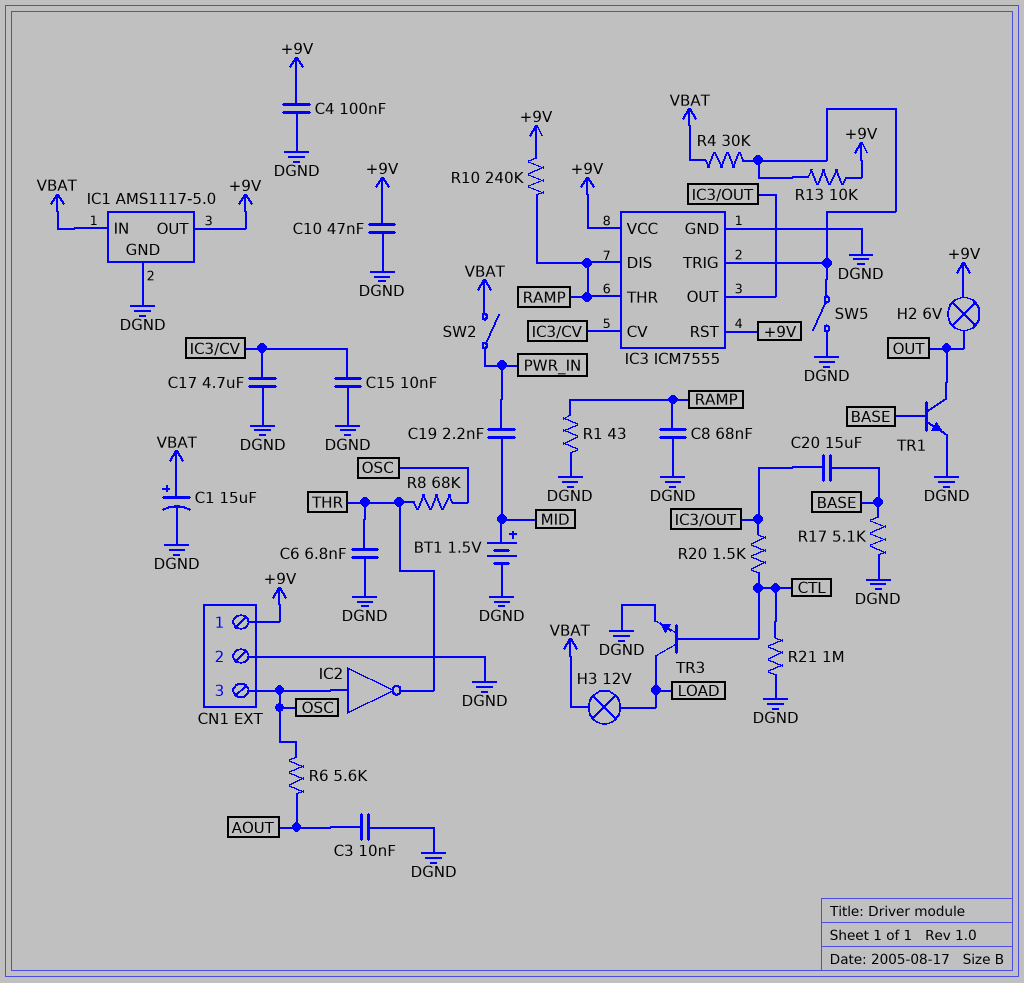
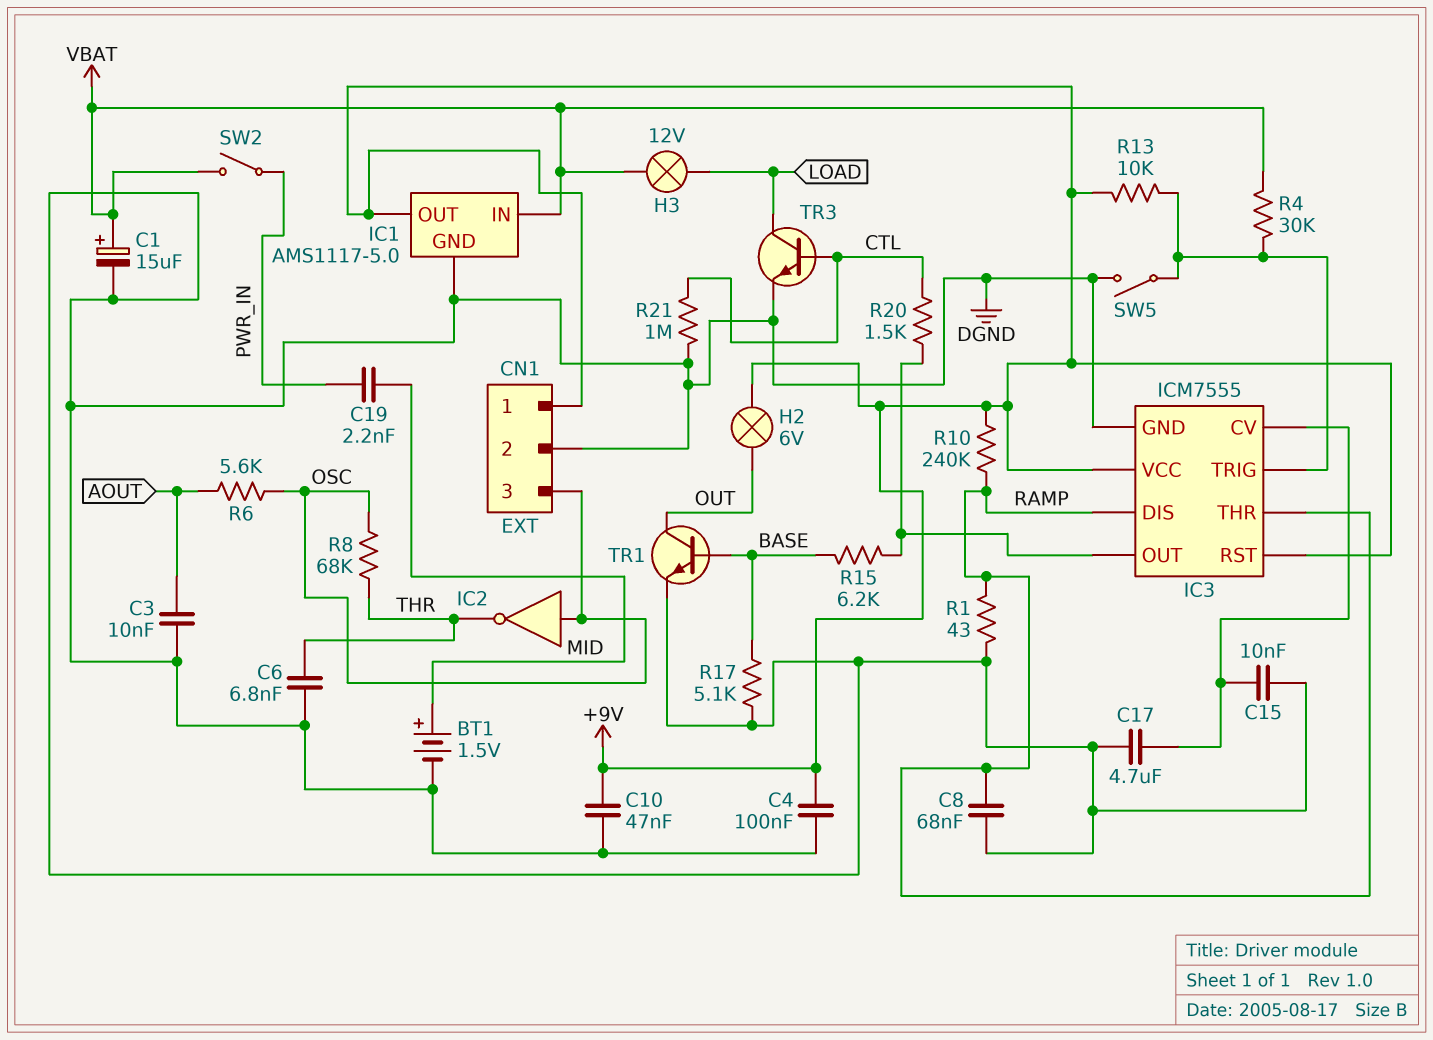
C20: 15uF (BASE, IC3/OUT) -> none
R15: none -> 6.2k (BASE, IC3/OUT)

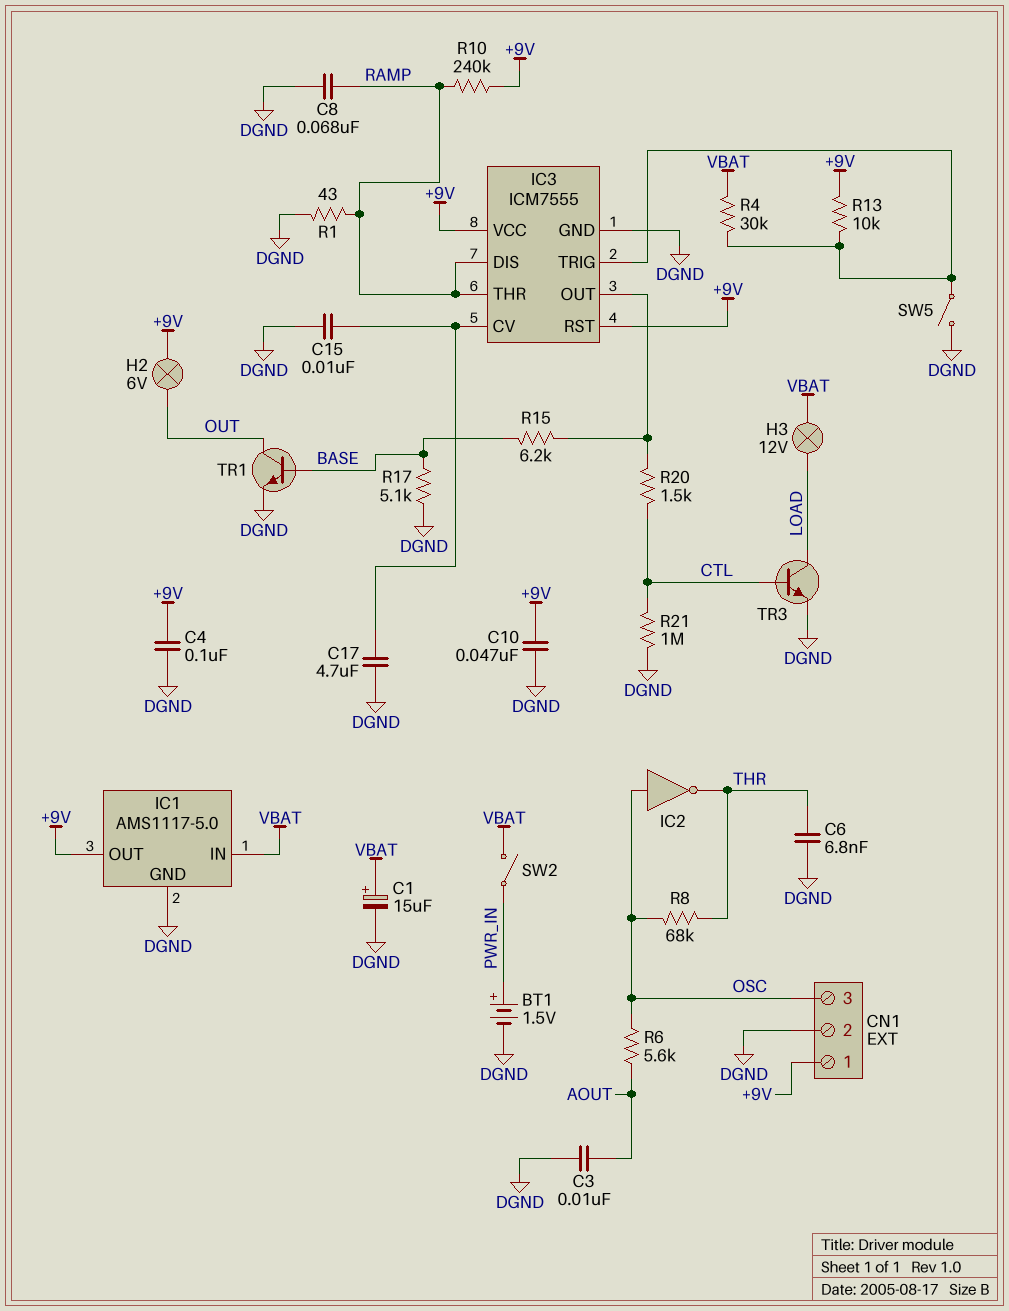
BT1: 1.5V (plus MID, minus DGND) -> 1.5V (plus PWR_IN, minus DGND)
C19: 2.2nF (MID, PWR_IN) -> none

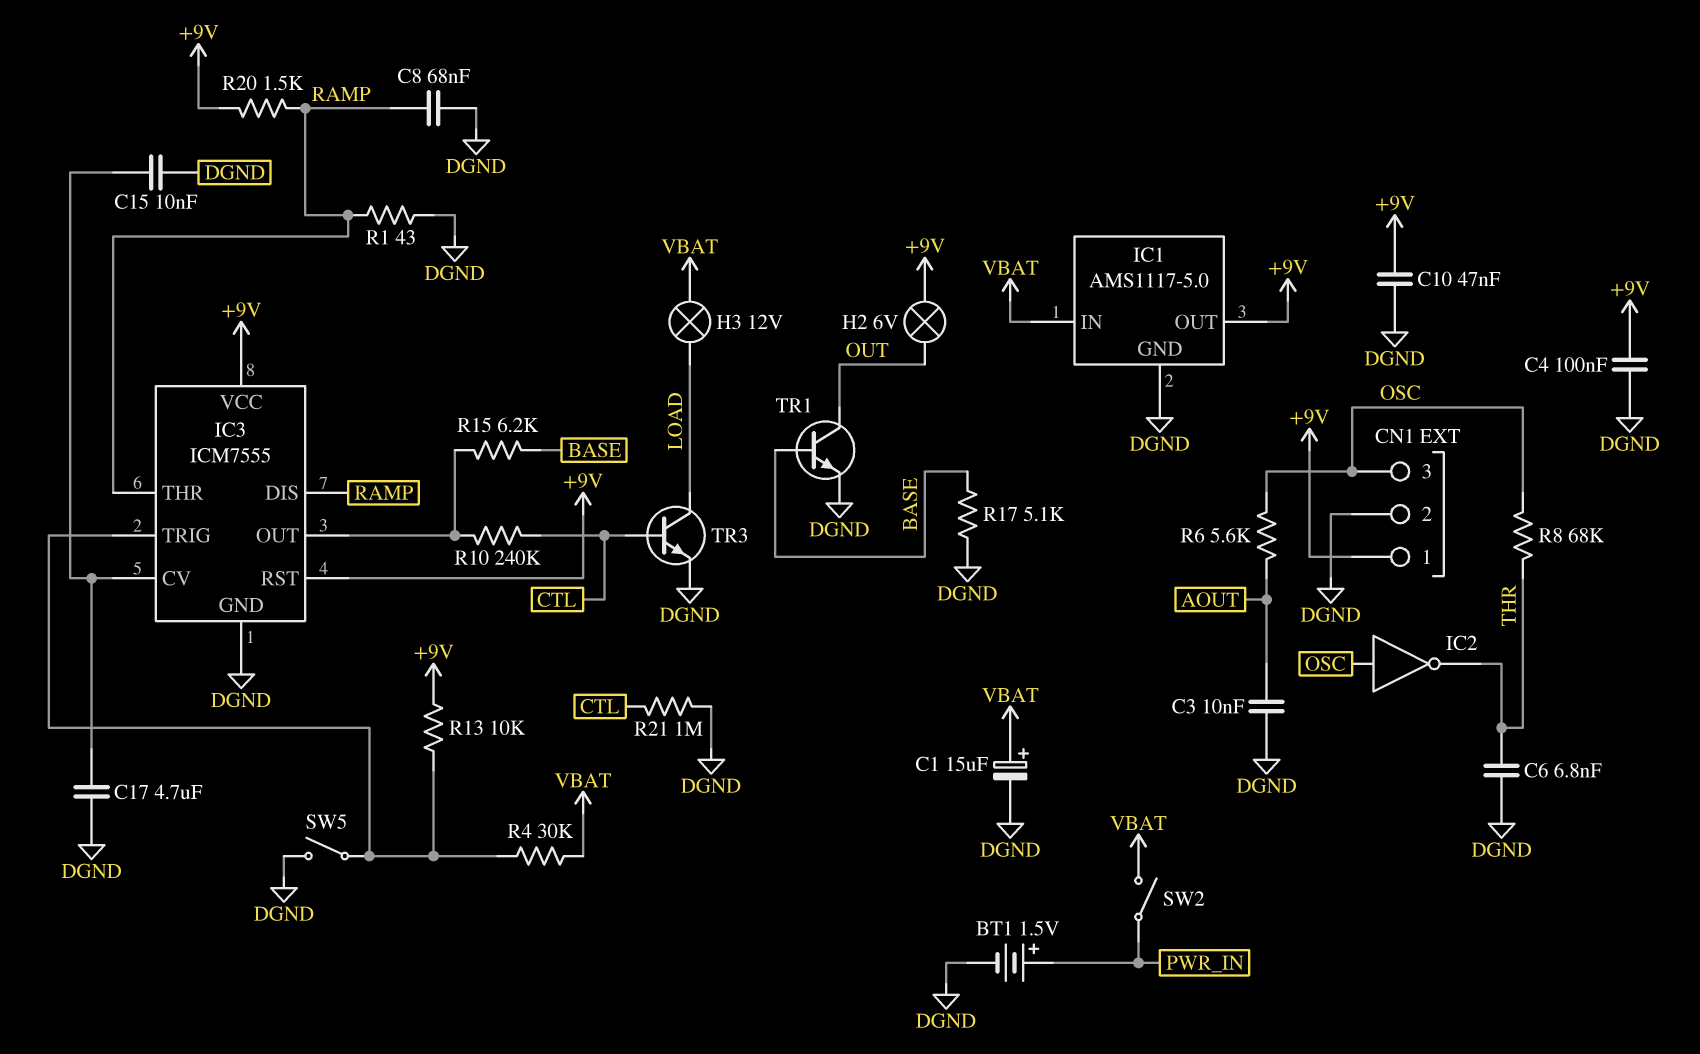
R10: 240k (+9V, RAMP) -> 240k (CTL, IC3/OUT)
R20: 1.5k (CTL, IC3/OUT) -> 1.5k (+9V, RAMP)

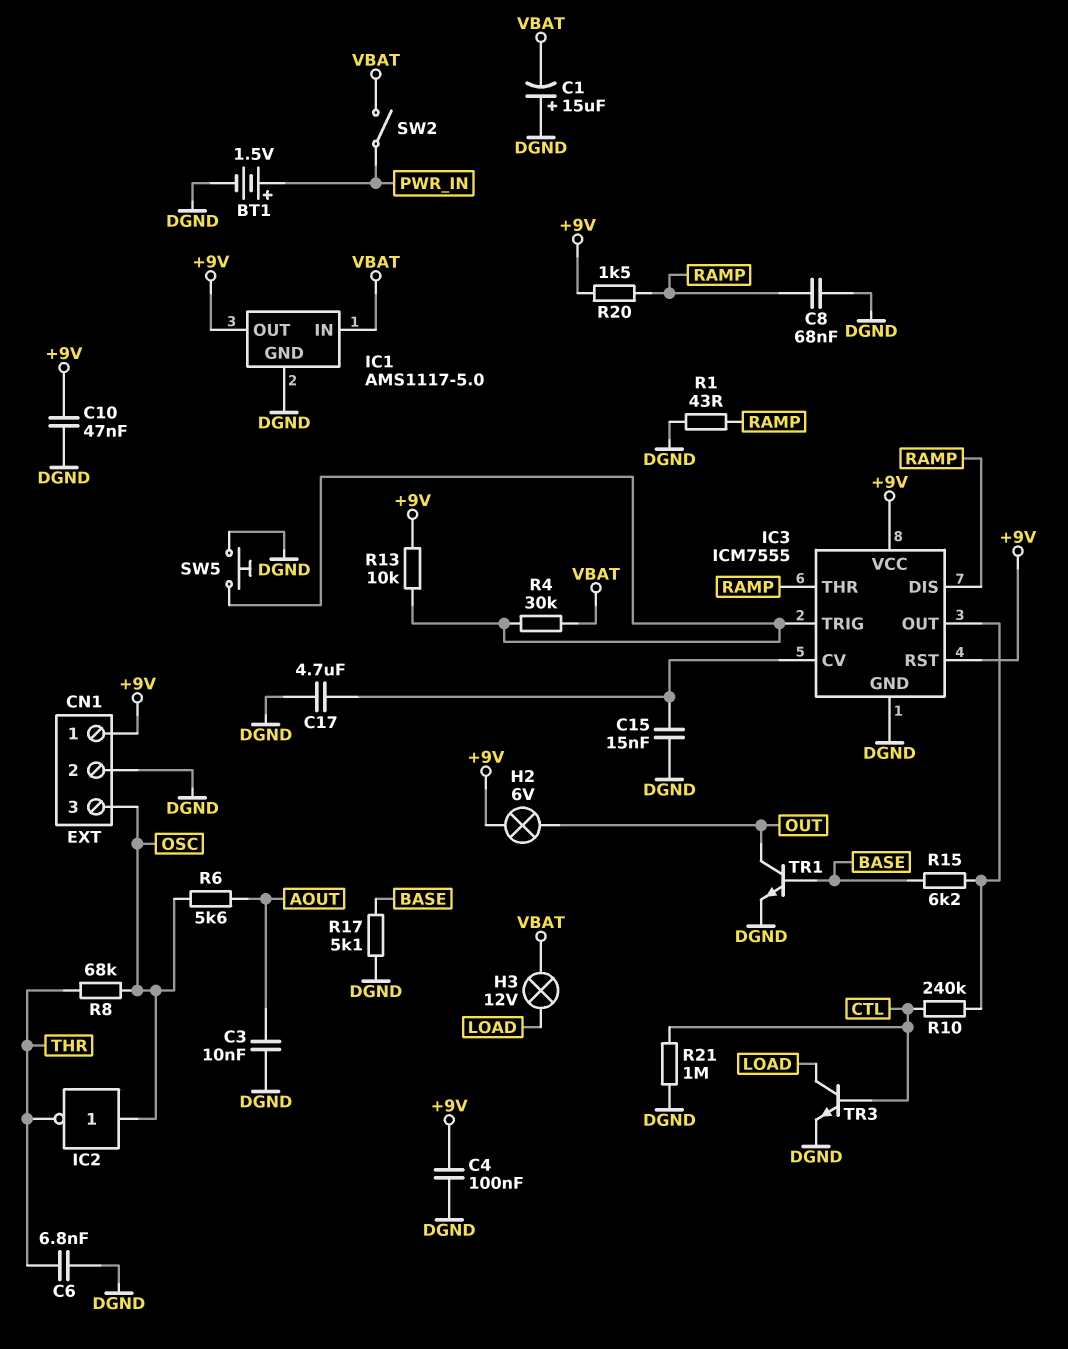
C1: 15uF (plus VBAT, minus DGND) -> 15uF (plus DGND, minus VBAT)
C15: 10nF (DGND, IC3/CV) -> 15nF (DGND, IC3/CV)
SW5: switch (DGND, IC3/TRIG) -> button (DGND, IC3/TRIG)

